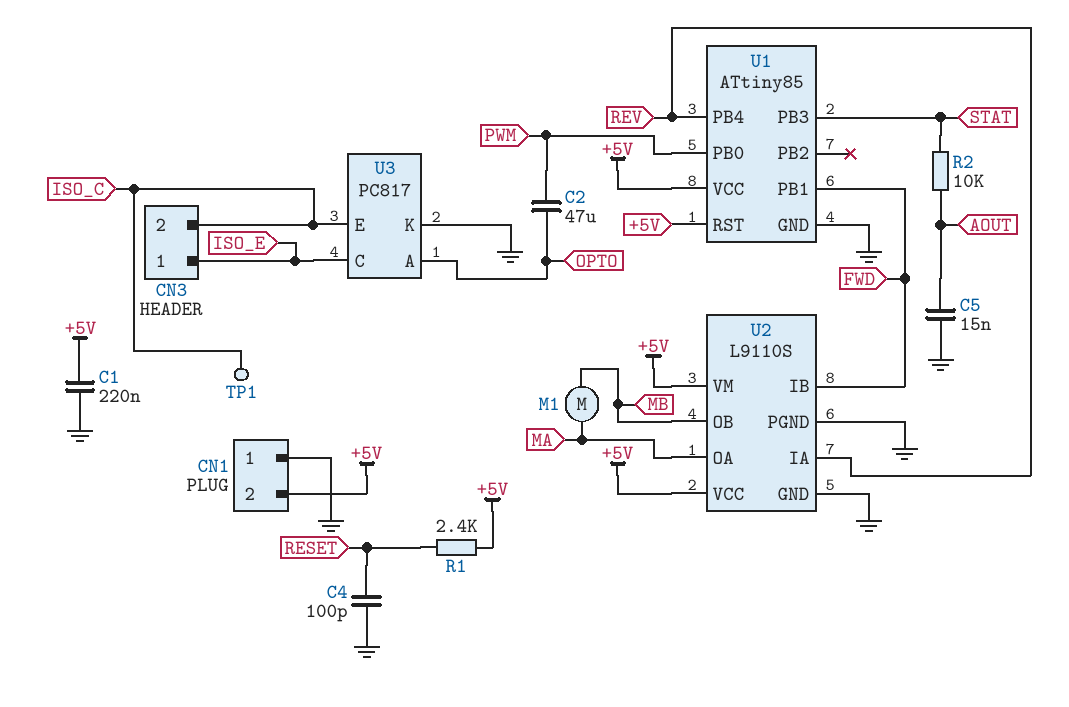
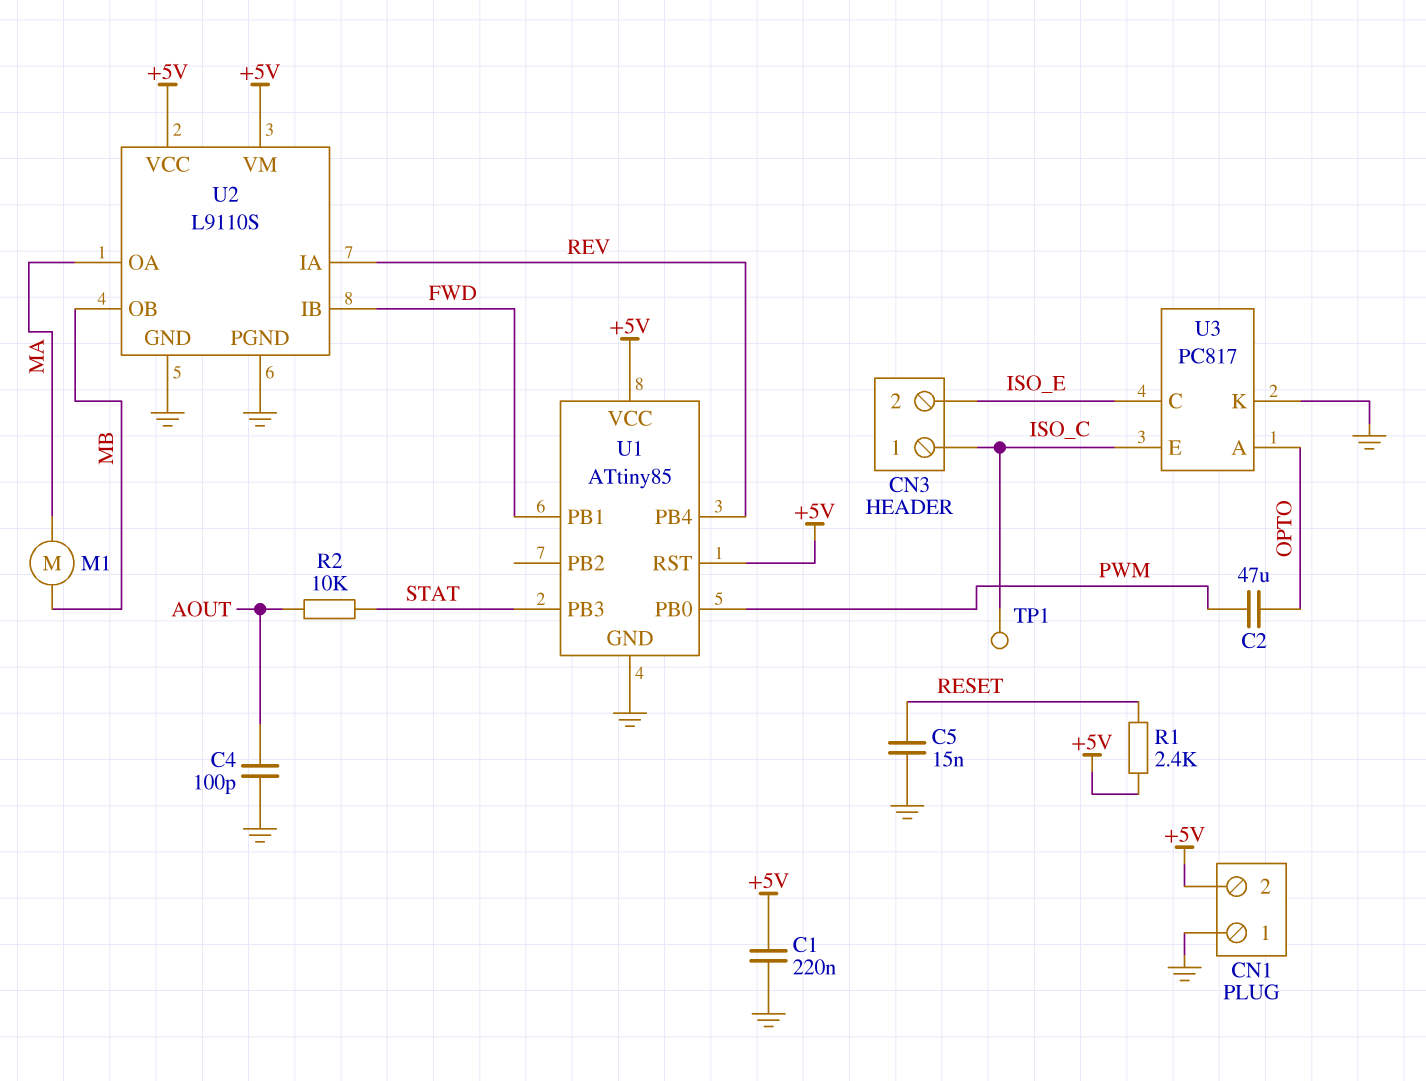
C4: 100pF (GND, RESET) -> 100pF (AOUT, GND)
C5: 15nF (AOUT, GND) -> 15nF (GND, RESET)
CN3 pin 1: ISO_E -> ISO_C
CN3 pin 2: ISO_C -> ISO_E

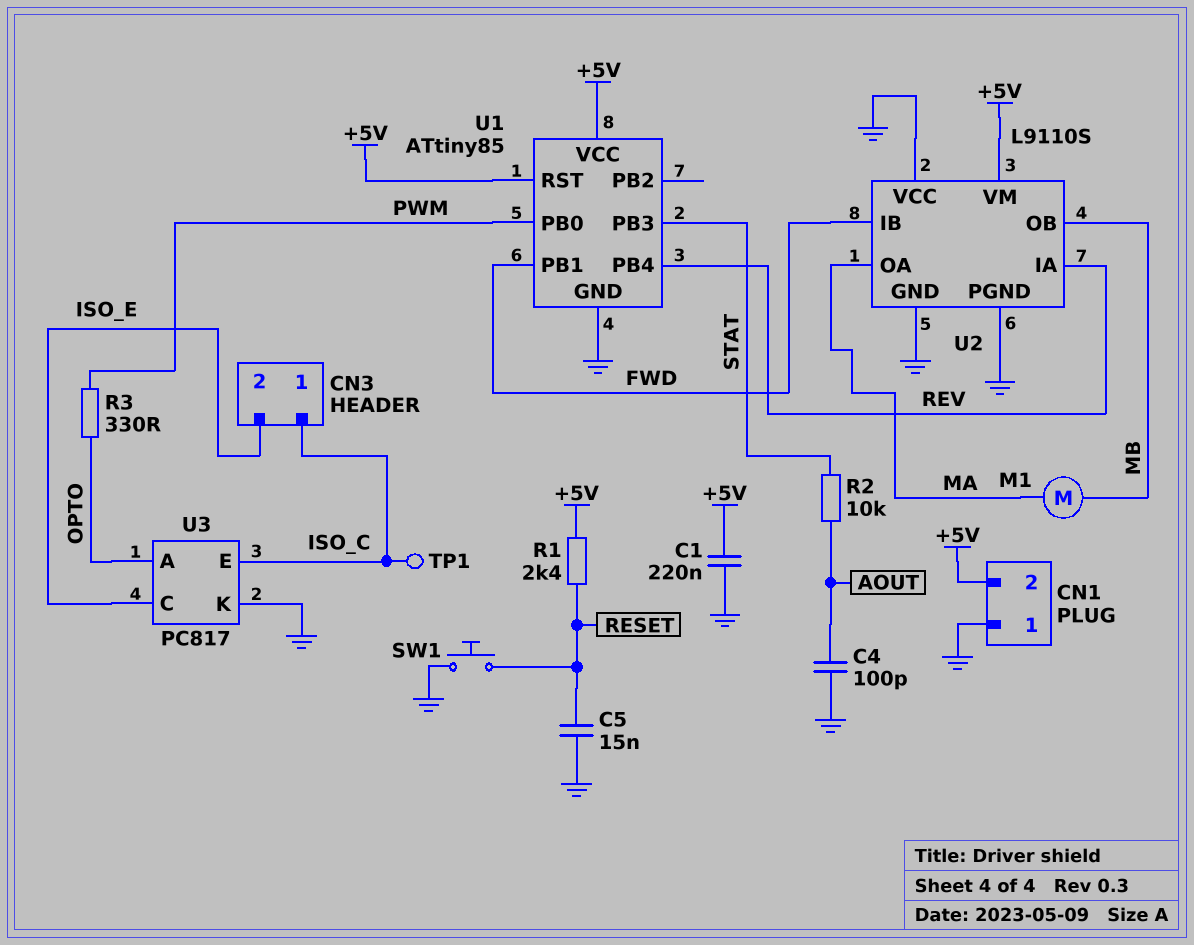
C2: 47uF (OPTO, PWM) -> none
R3: none -> 330 (OPTO, PWM)
SW1: none -> button (GND, RESET)
U2 pin VCC: +5V -> GND

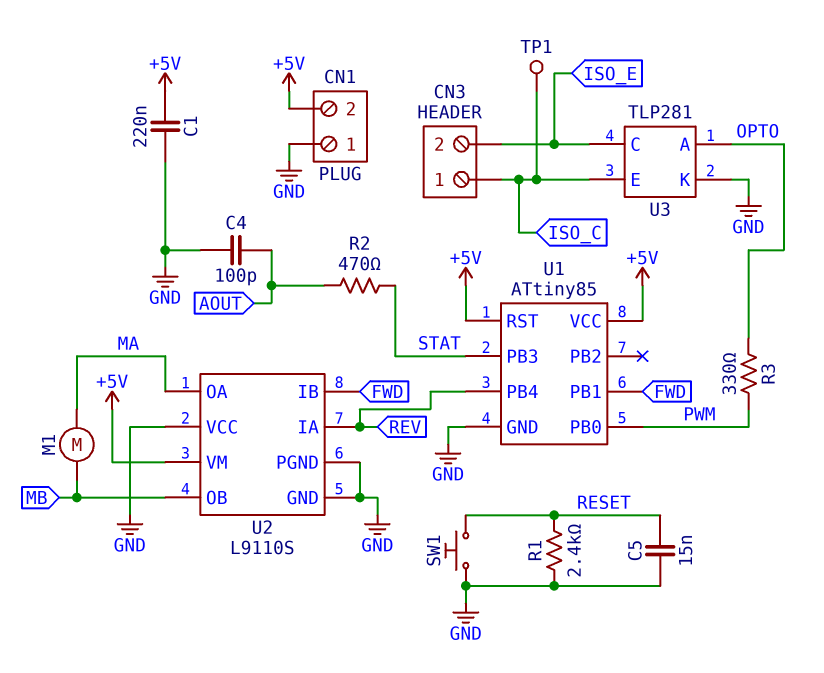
R1: 2.4k (+5V, RESET) -> 2.4k (GND, RESET)
R2: 10k (AOUT, STAT) -> 470 (AOUT, STAT)
U3: PC817 -> TLP281

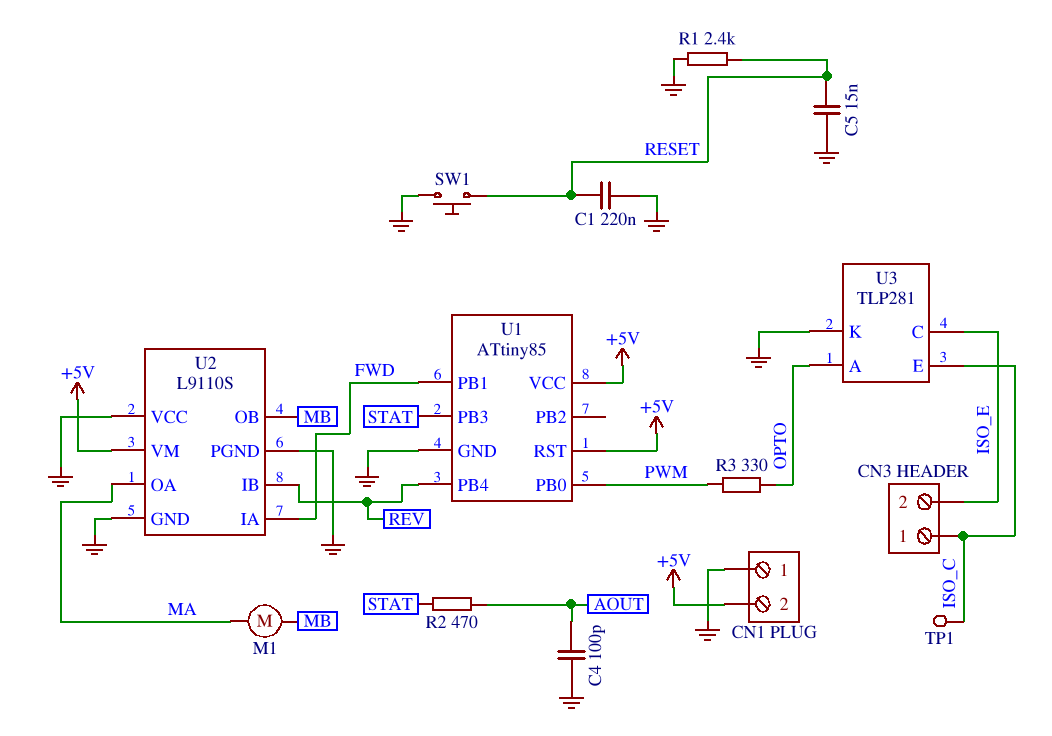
C1: 220nF (+5V, GND) -> 220nF (GND, RESET)
U2 pin IA: REV -> FWD
U2 pin IB: FWD -> REV

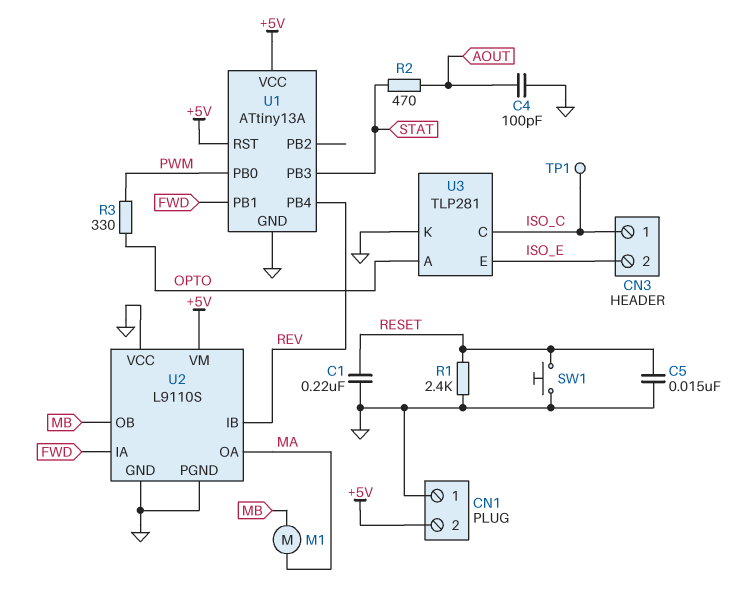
U1: ATtiny85 -> ATtiny13A
U3 pin C: ISO_E -> ISO_C
U3 pin E: ISO_C -> ISO_E

